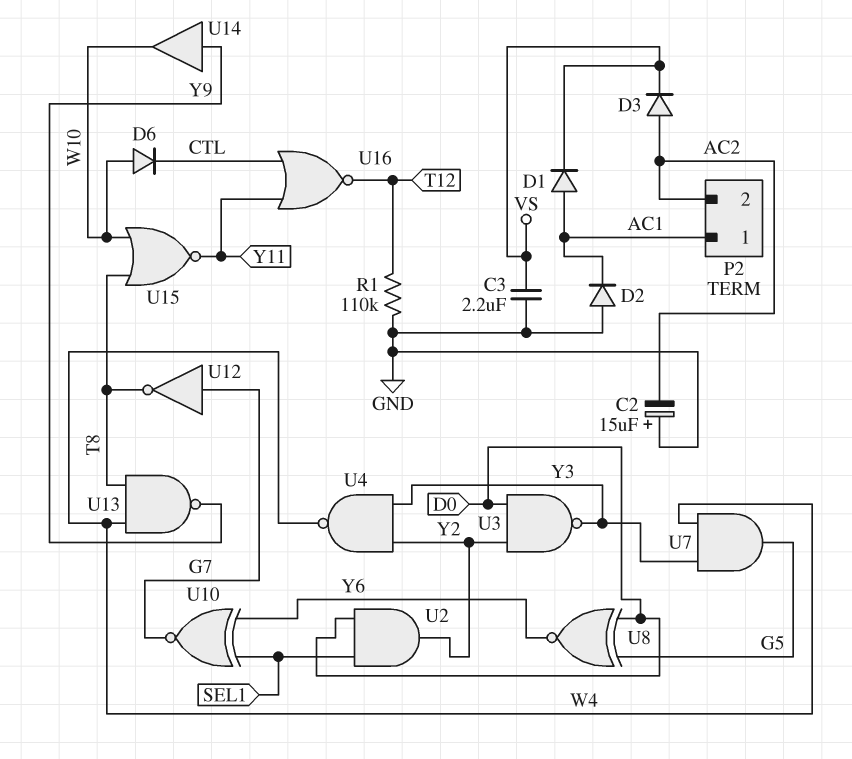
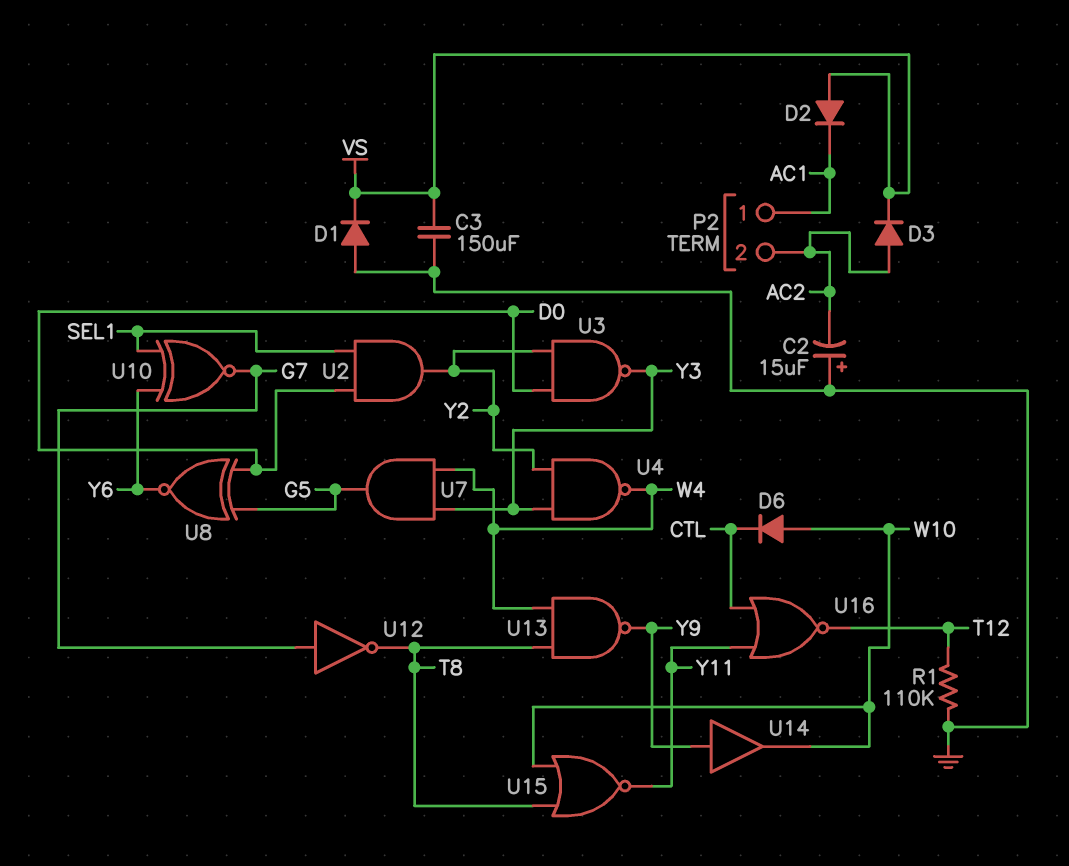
C3: 2.2uF (GND, VS) -> 150uF (GND, VS)
D1: diode (A AC1, K VS) -> diode (A GND, K VS)
D2: diode (A GND, K AC1) -> diode (A VS, K AC1)

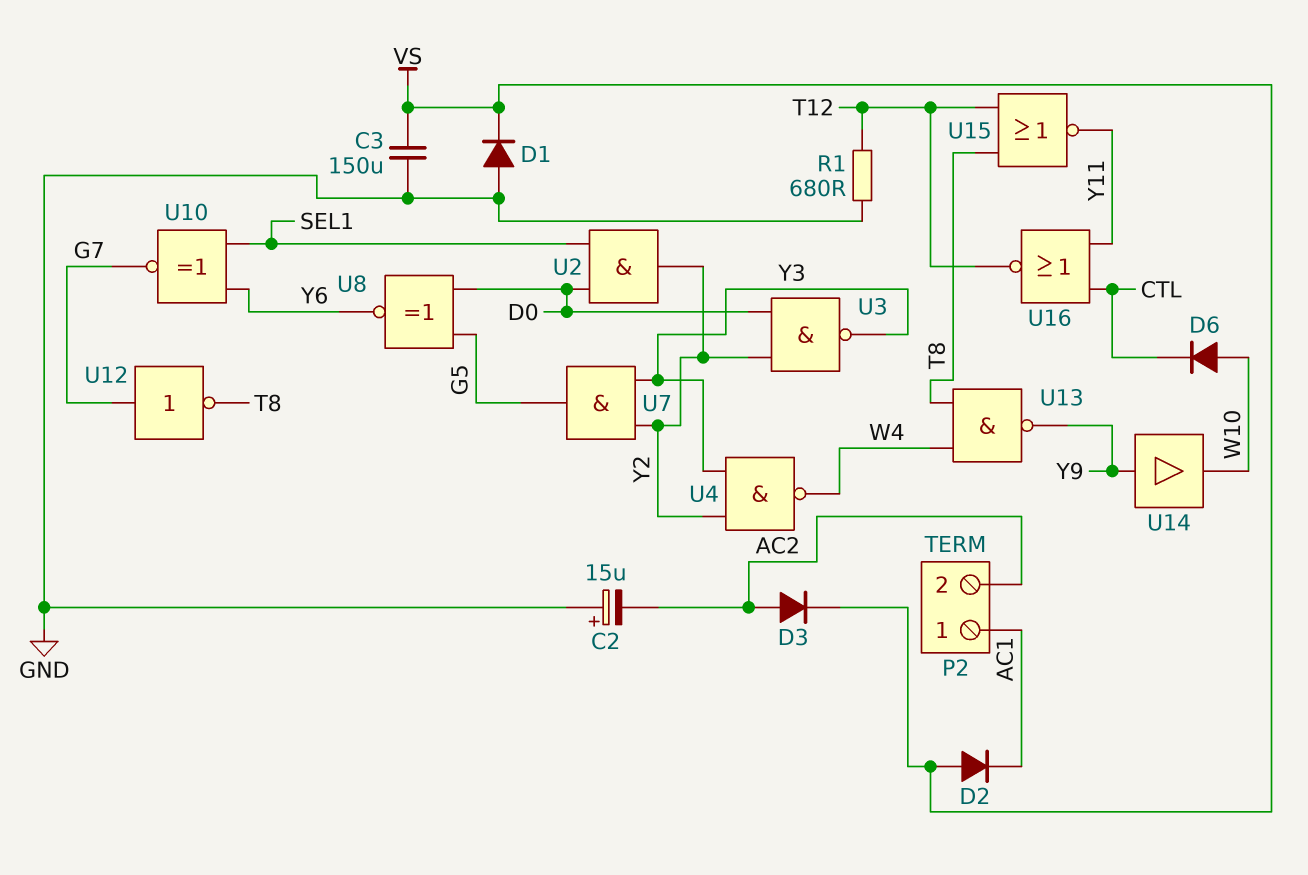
R1: 110k (GND, T12) -> 680 (GND, T12)
U7: AND (in W4, in Y3, out G5) -> AND (in Y2, in Y3, out G5)
U15: NOR (in T8, in W10, out Y11) -> NOR (in T8, in T12, out Y11)

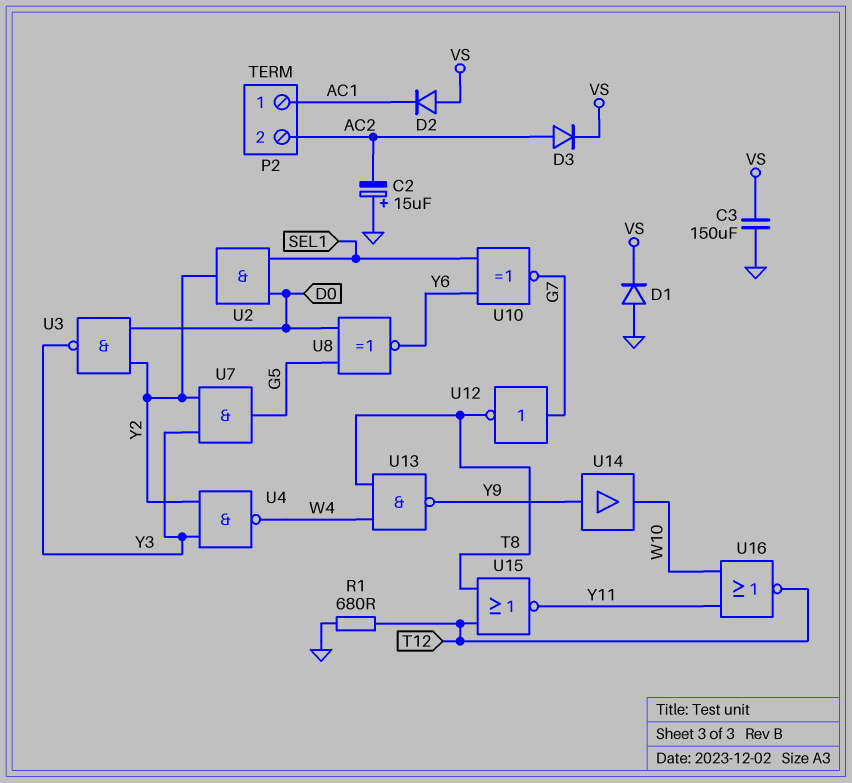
D6: diode (A W10, K CTL) -> none
U16: NOR (in CTL, in Y11, out T12) -> NOR (in W10, in Y11, out T12)

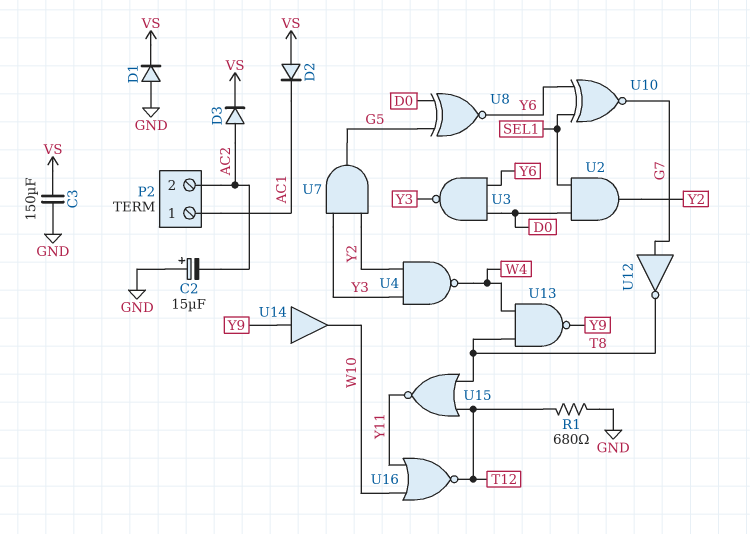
U3: NAND (in D0, in Y2, out Y3) -> NAND (in D0, in Y6, out Y3)

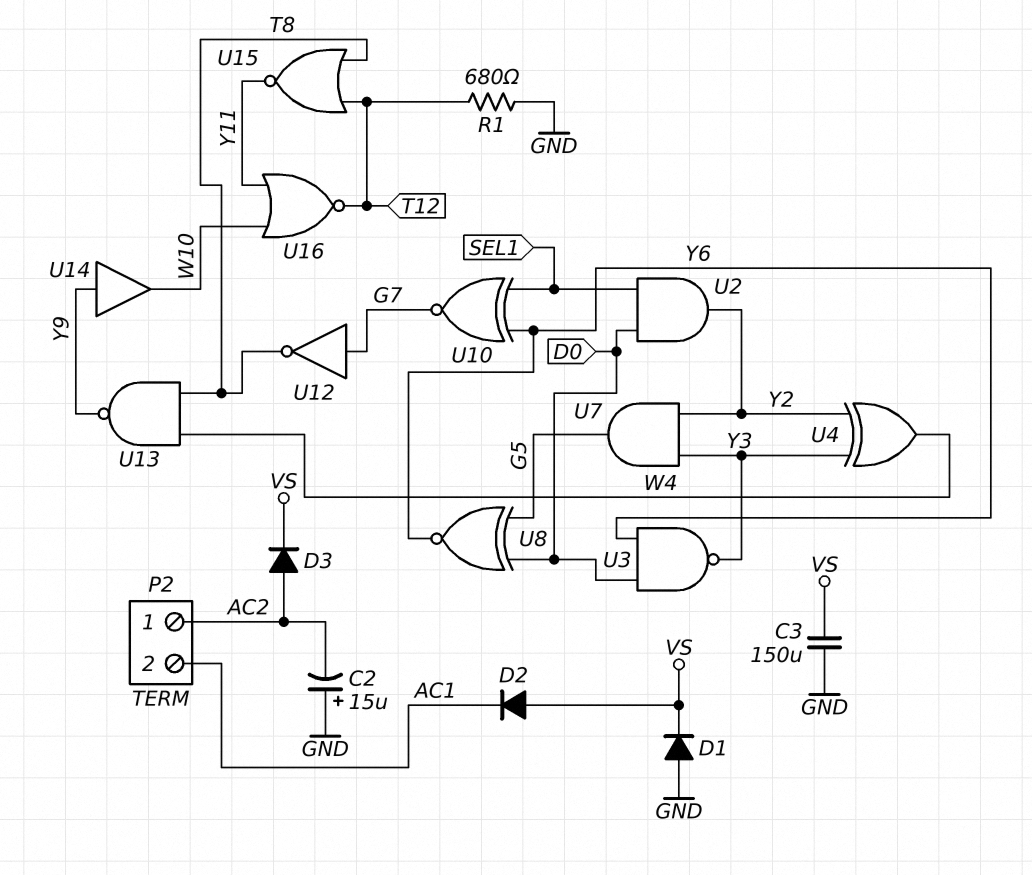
P2 pin 1: AC1 -> AC2
P2 pin 2: AC2 -> AC1
U4: NAND (in Y2, in Y3, out W4) -> XOR (in Y2, in Y3, out W4)

